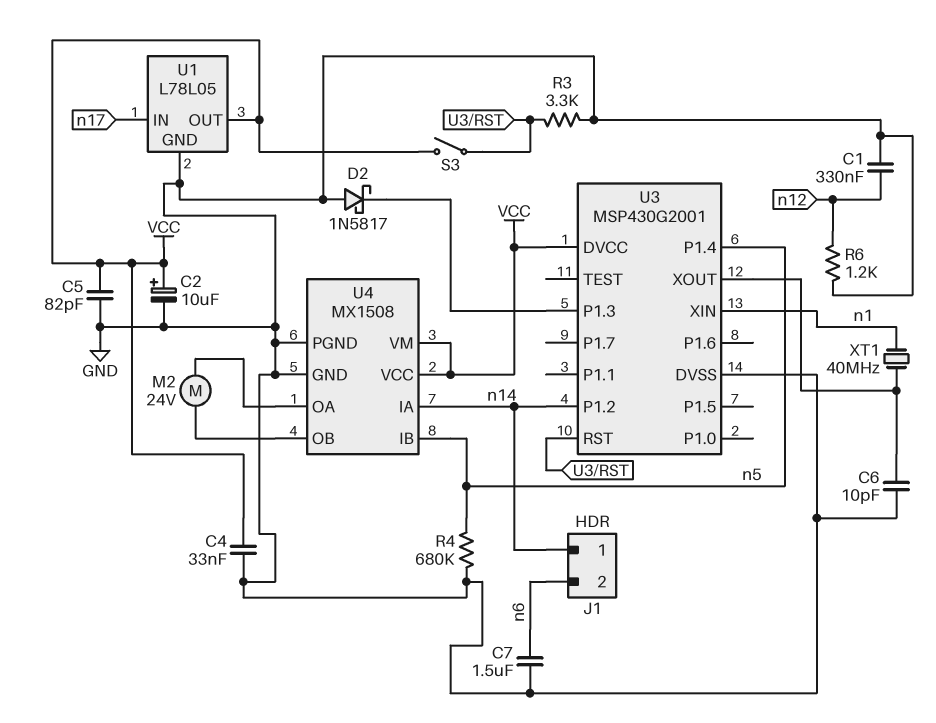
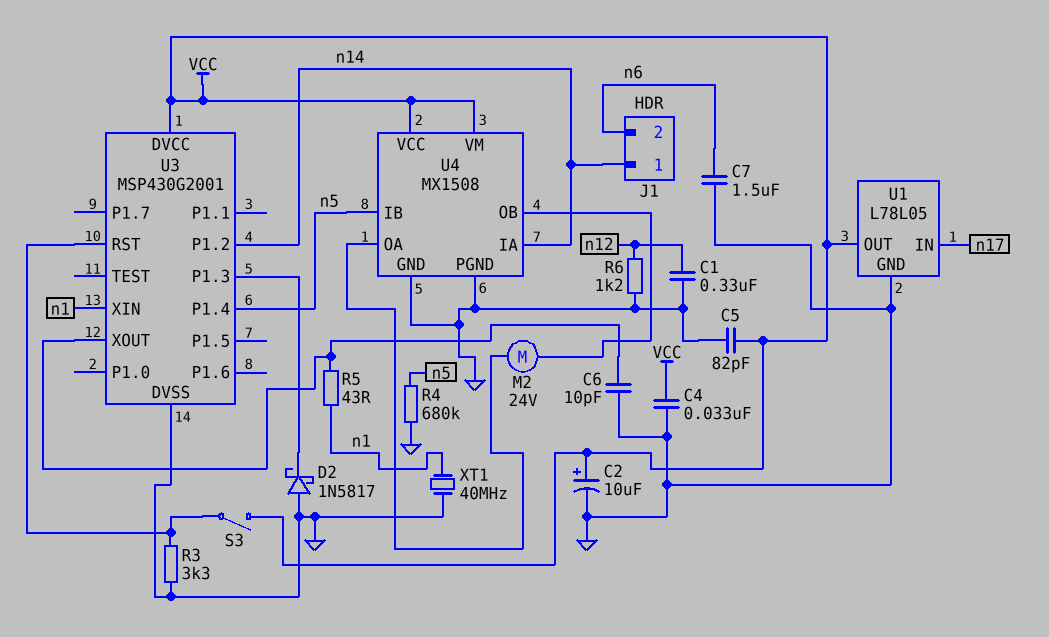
R5: none -> 43 (U3/XOUT, n1)
XT1: 40MHz (U3/XOUT, n1) -> 40MHz (GND, n1)

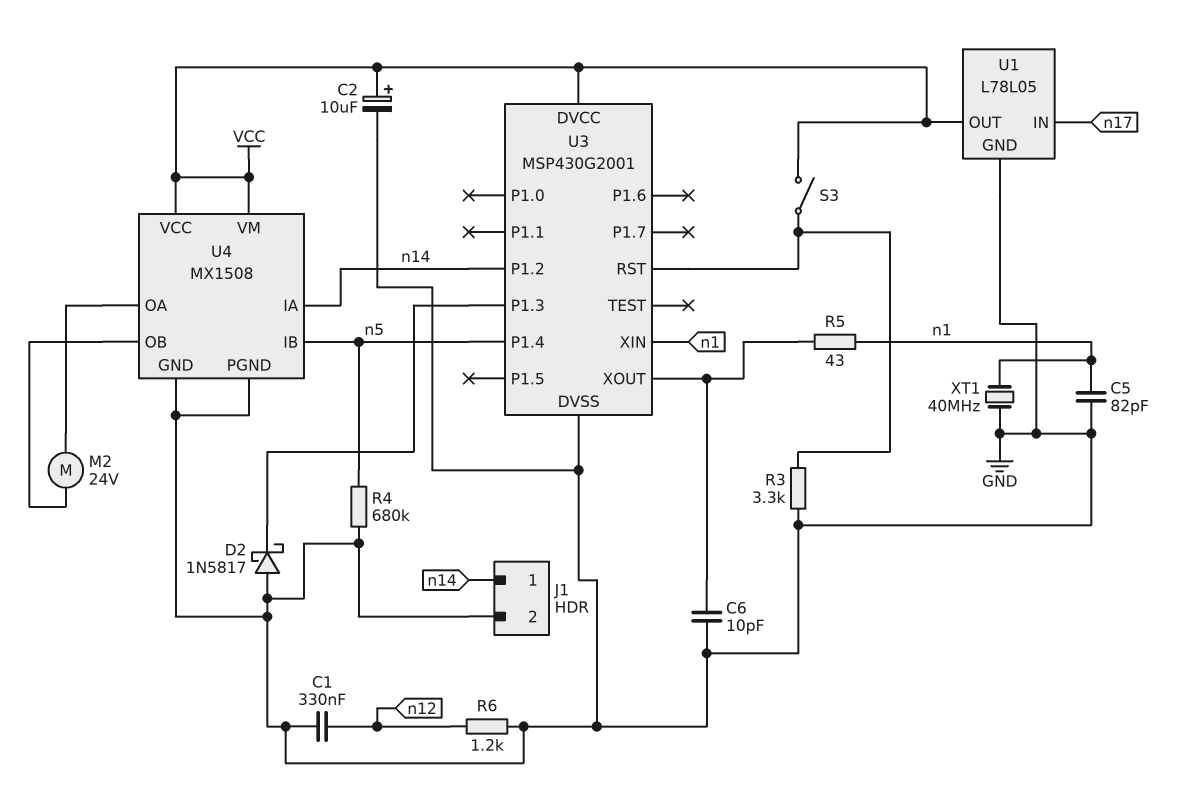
C4: 33nF (GND, VCC) -> none
C5: 82pF (GND, VCC) -> 82pF (GND, n1)
C7: 1.5uF (GND, n6) -> none
J1 pin 2: n6 -> GND

